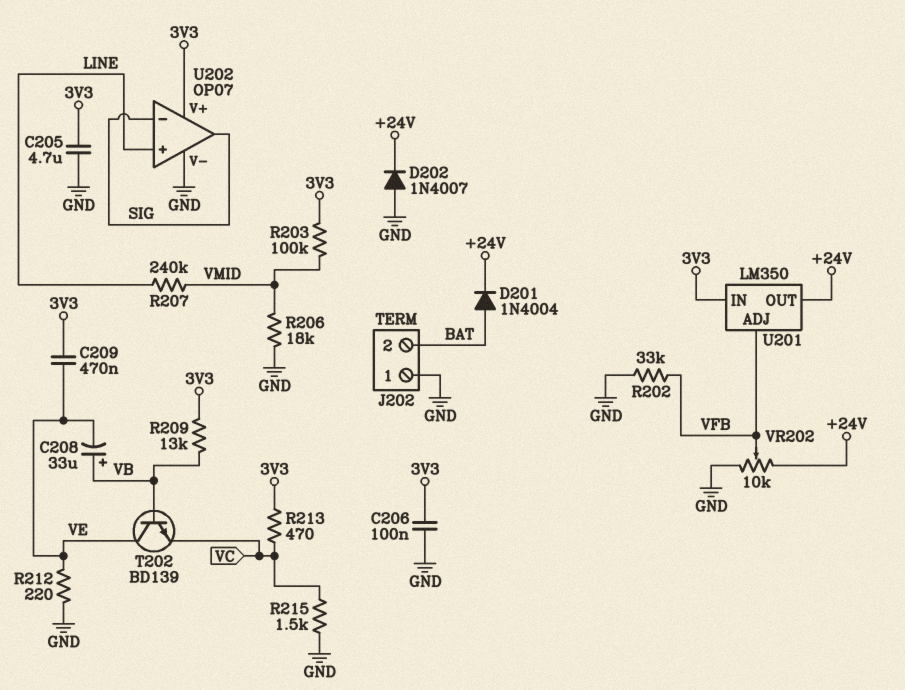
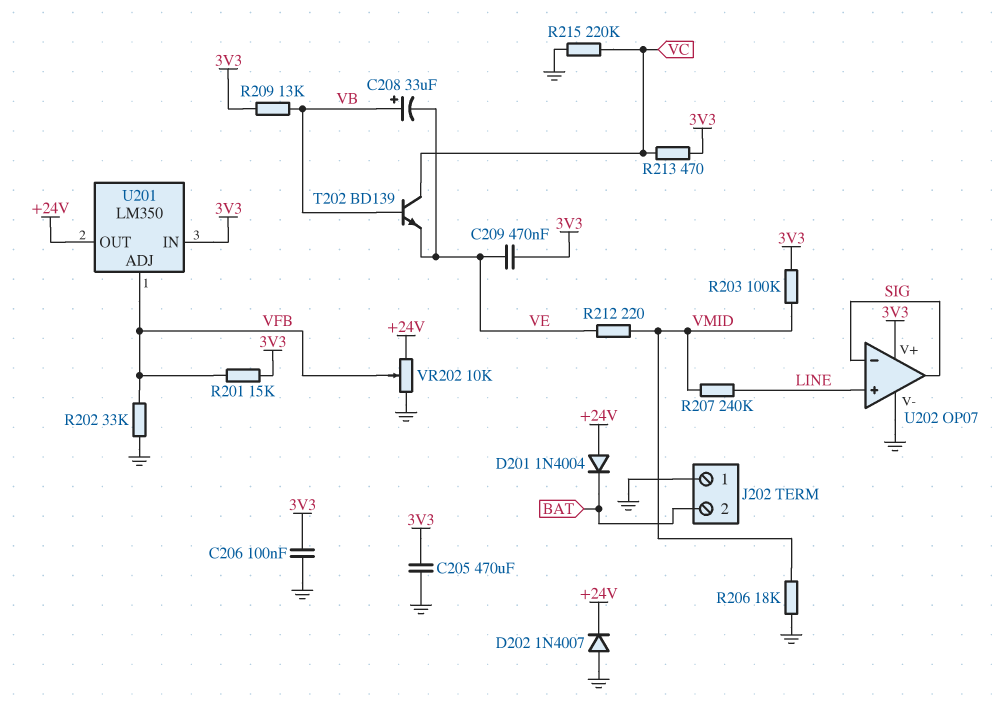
C205: 4.7uF (3V3, GND) -> 470uF (3V3, GND)
D201: diode 1N4004 (A BAT, K +24V) -> diode 1N4004 (A +24V, K BAT)
R201: none -> 15k (3V3, VFB)
R212: 220 (GND, VE) -> 220 (VE, VMID)
R215: 1.5k (GND, VC) -> 220k (GND, VC)
T202: NPN BD139 (B VB, C VE, E VC) -> NPN BD139 (B VB, C VC, E VE)

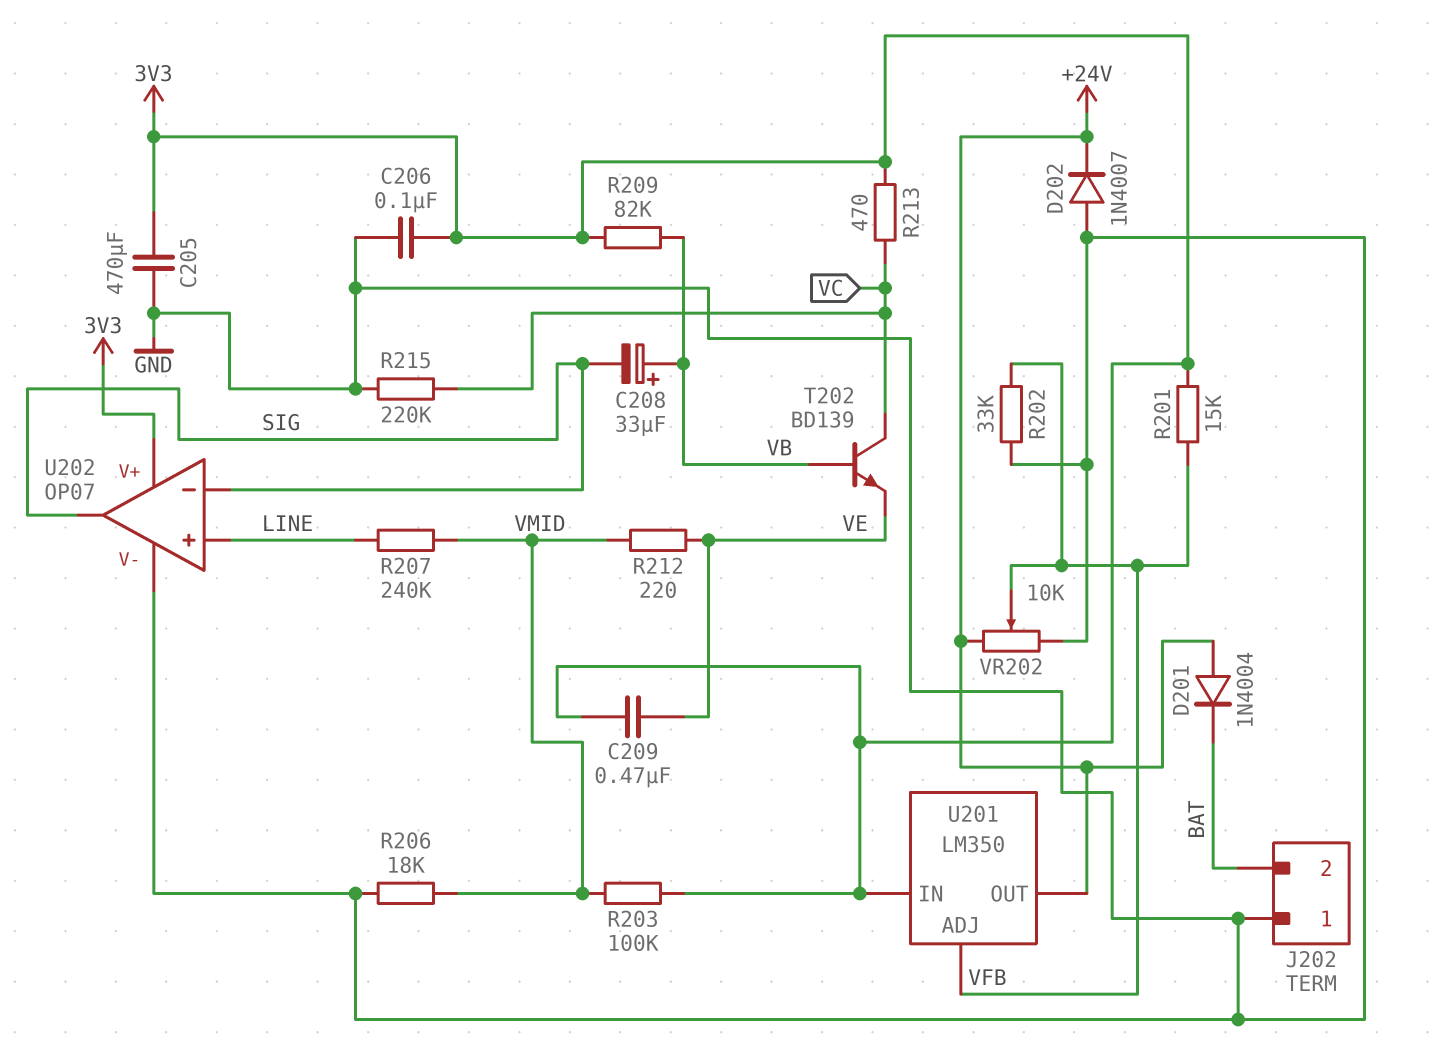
C208: 33uF (plus VB, minus VE) -> 33uF (plus VB, minus SIG)
R209: 13k (3V3, VB) -> 82k (3V3, VB)

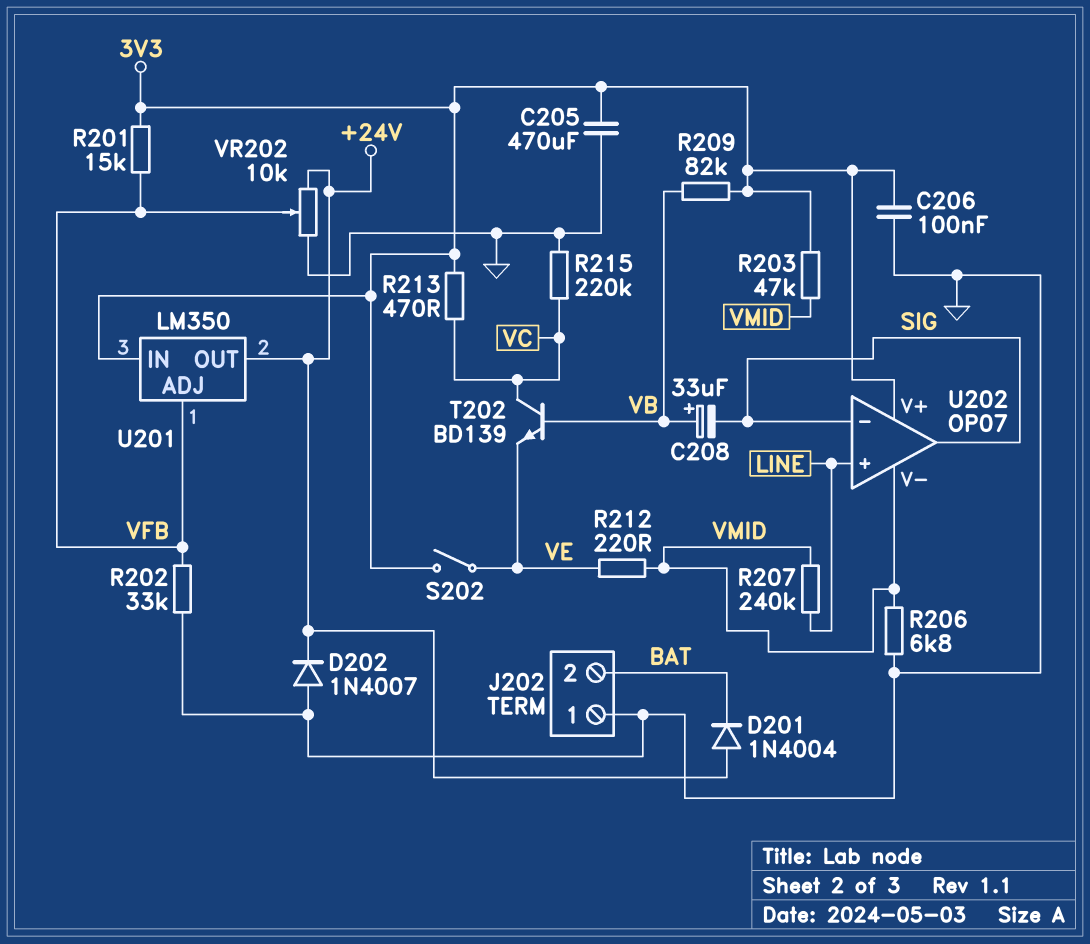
C209: 470nF (3V3, VE) -> none
R203: 100k (3V3, VMID) -> 47k (3V3, VMID)
R206: 18k (GND, VMID) -> 6.8k (GND, VMID)
S202: none -> switch (3V3, VE)
U202 pin V-: GND -> VMID

